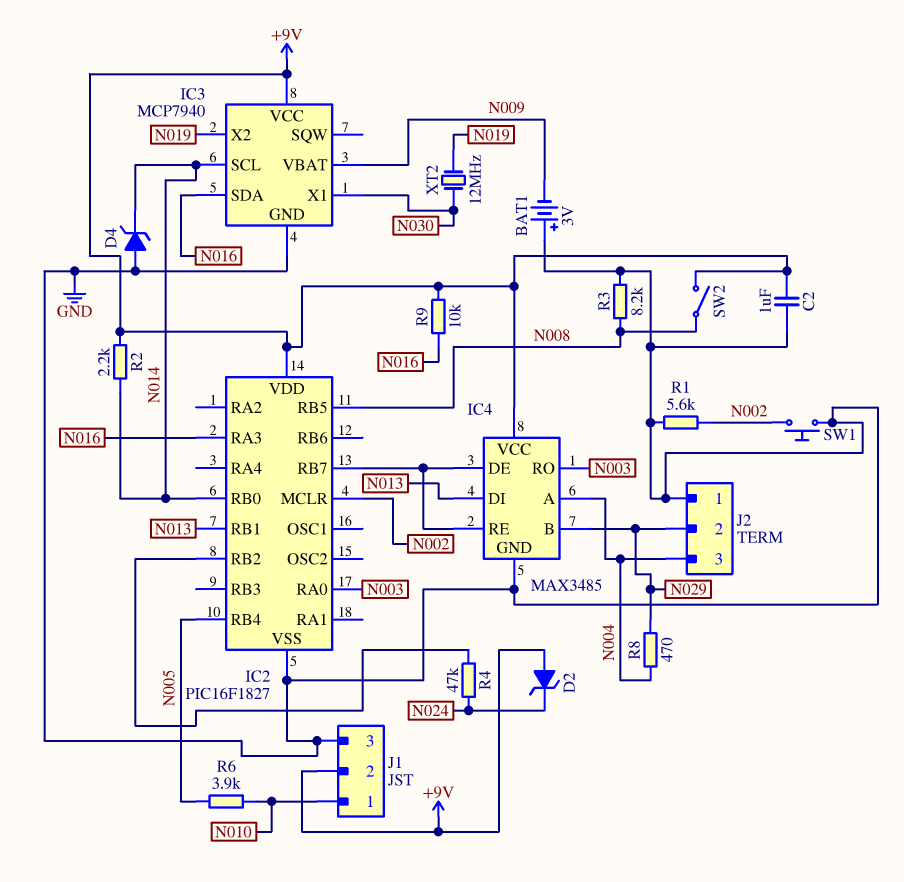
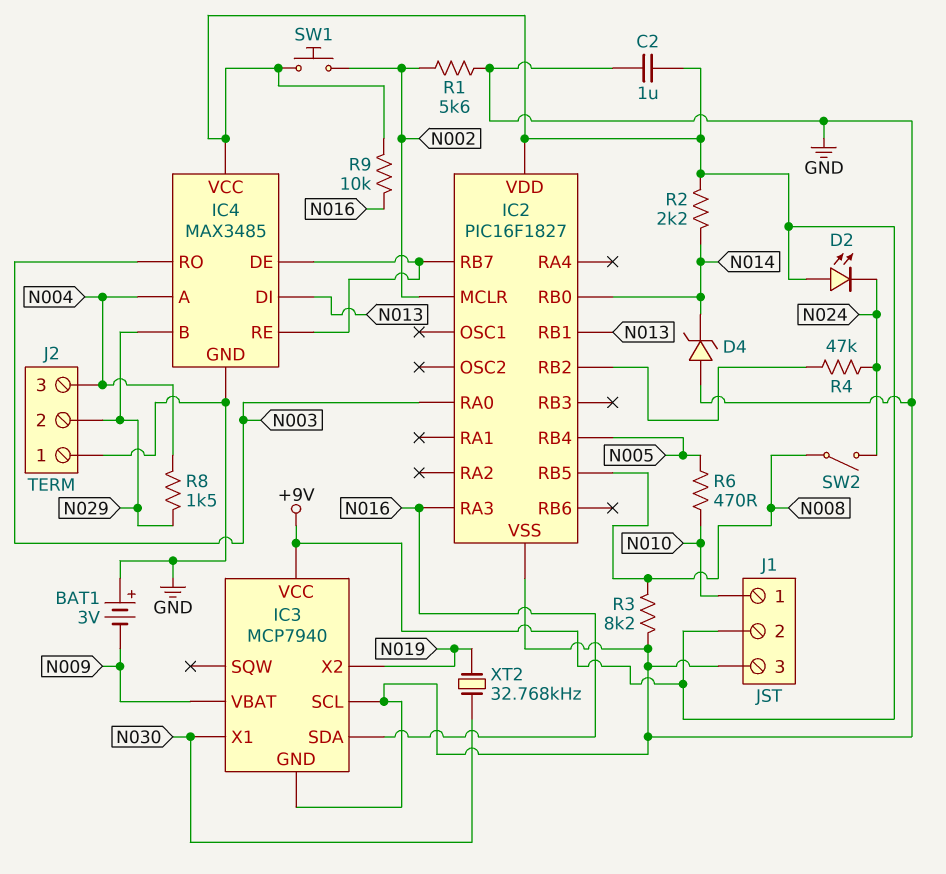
D2: zener (A +9V, K N024) -> LED (A +9V, K N024)
IC3 pin SCL: N014 -> GND
R6: 3.9k (N005, N010) -> 470 (N005, N010)
R8: 470 (N004, N029) -> 1.5k (N004, N029)
SW1: button (GND, N002) -> button (+9V, N002)
SW2: switch (+9V, N008) -> switch (N008, N024)
XT2: 12MHz (N019, N030) -> 32.768kHz (N019, N030)

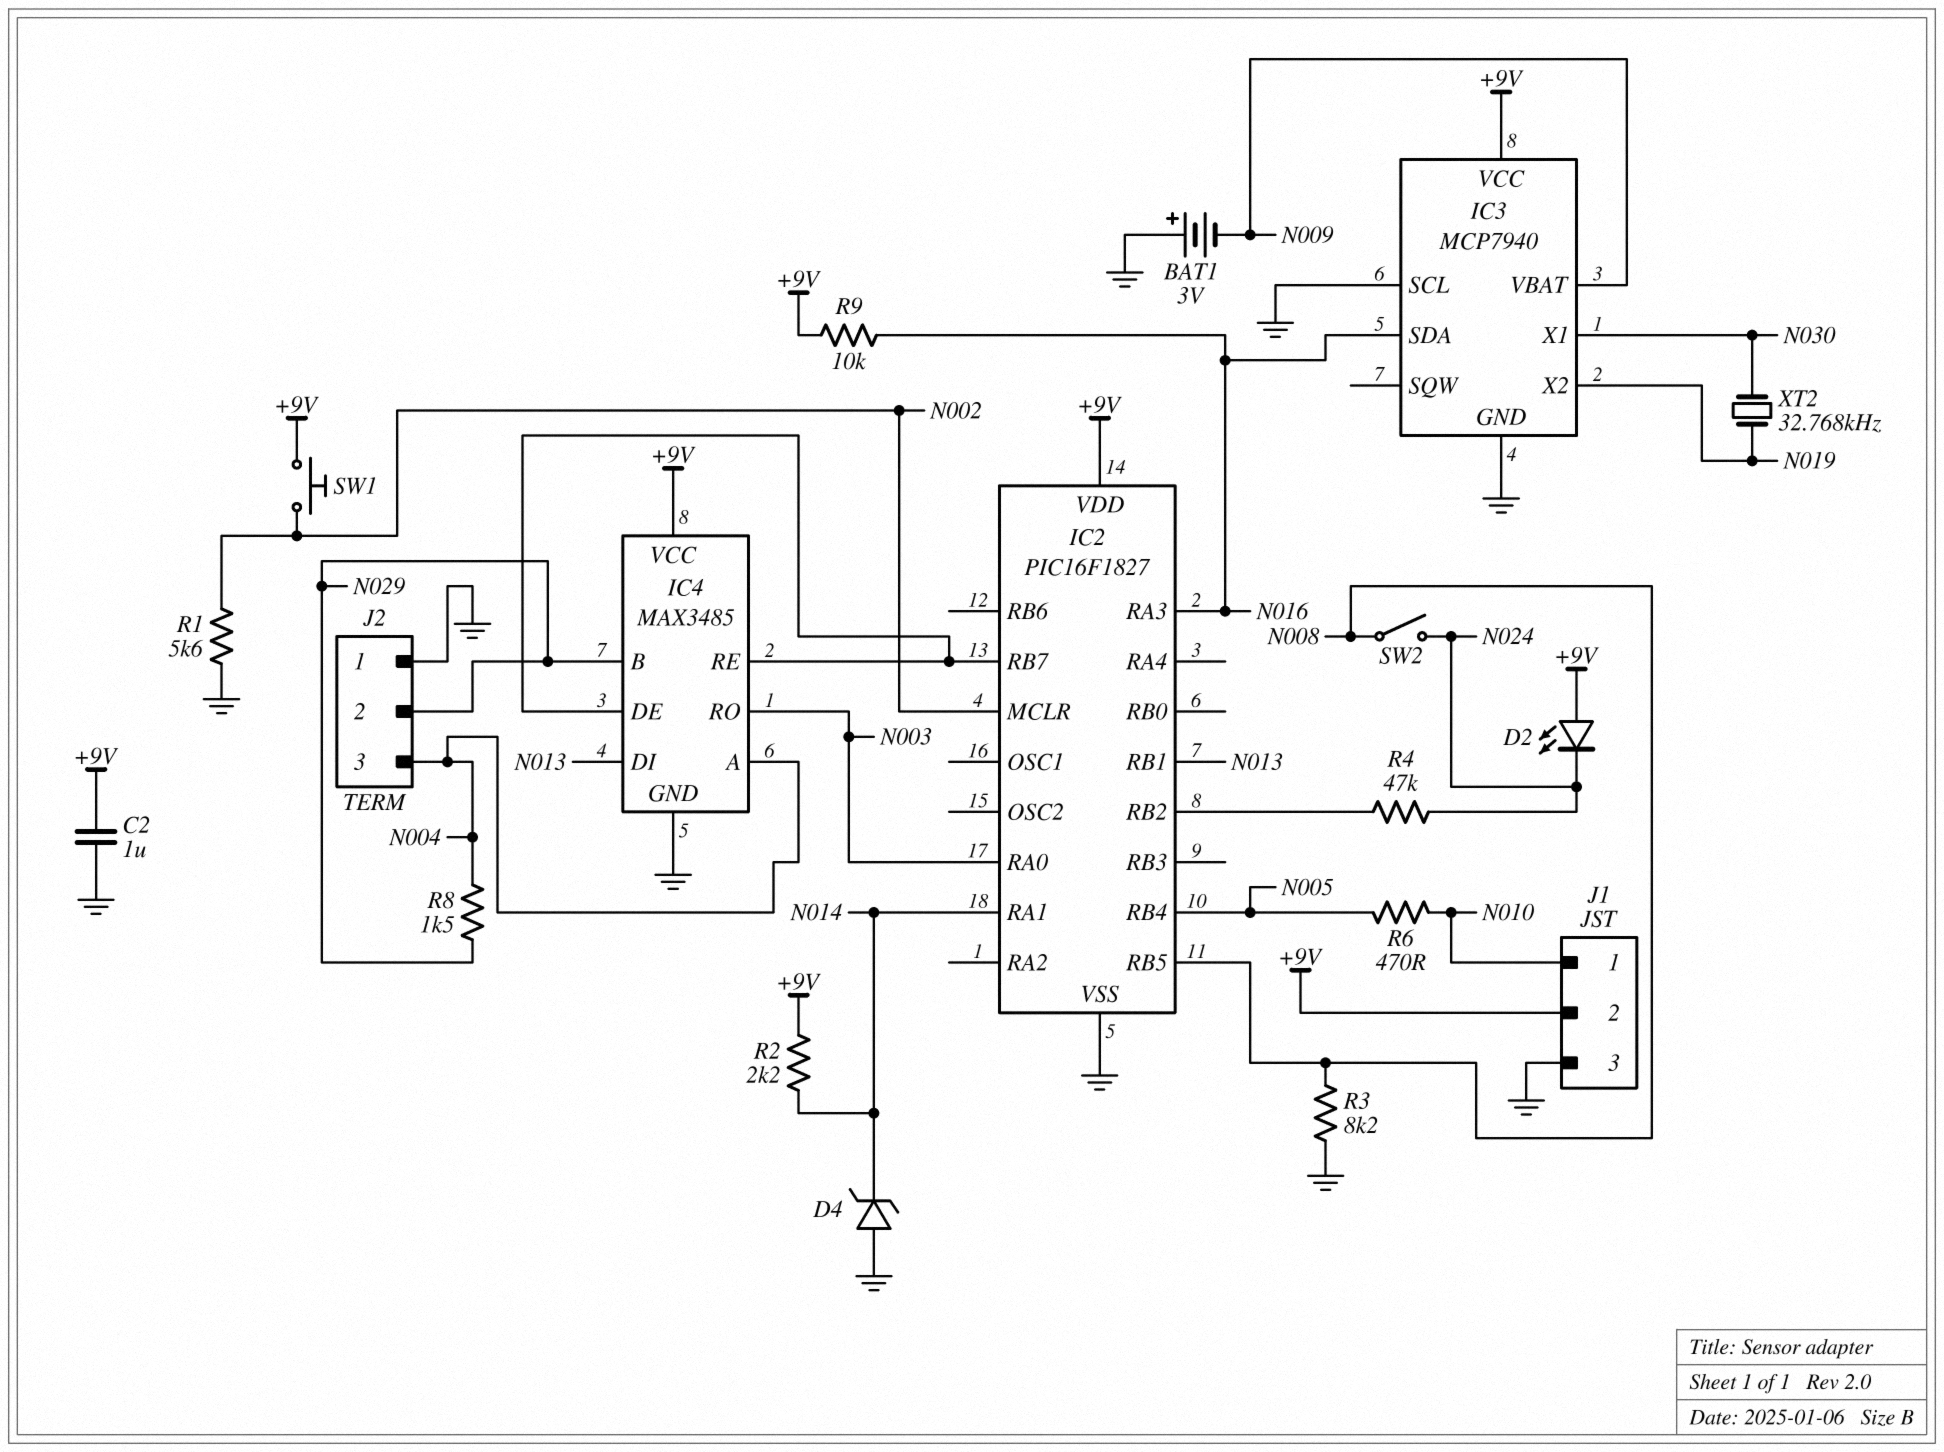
IC2 pin RA1: none -> N014
IC2 pin RB0: N014 -> none

